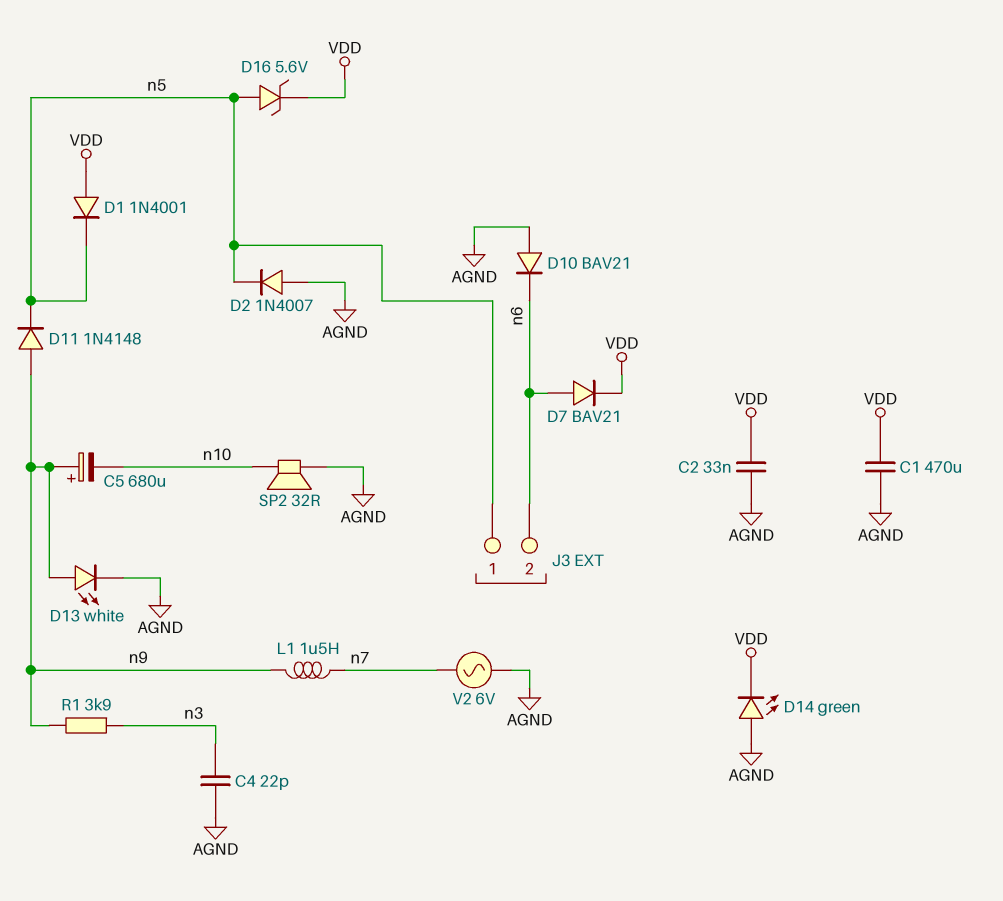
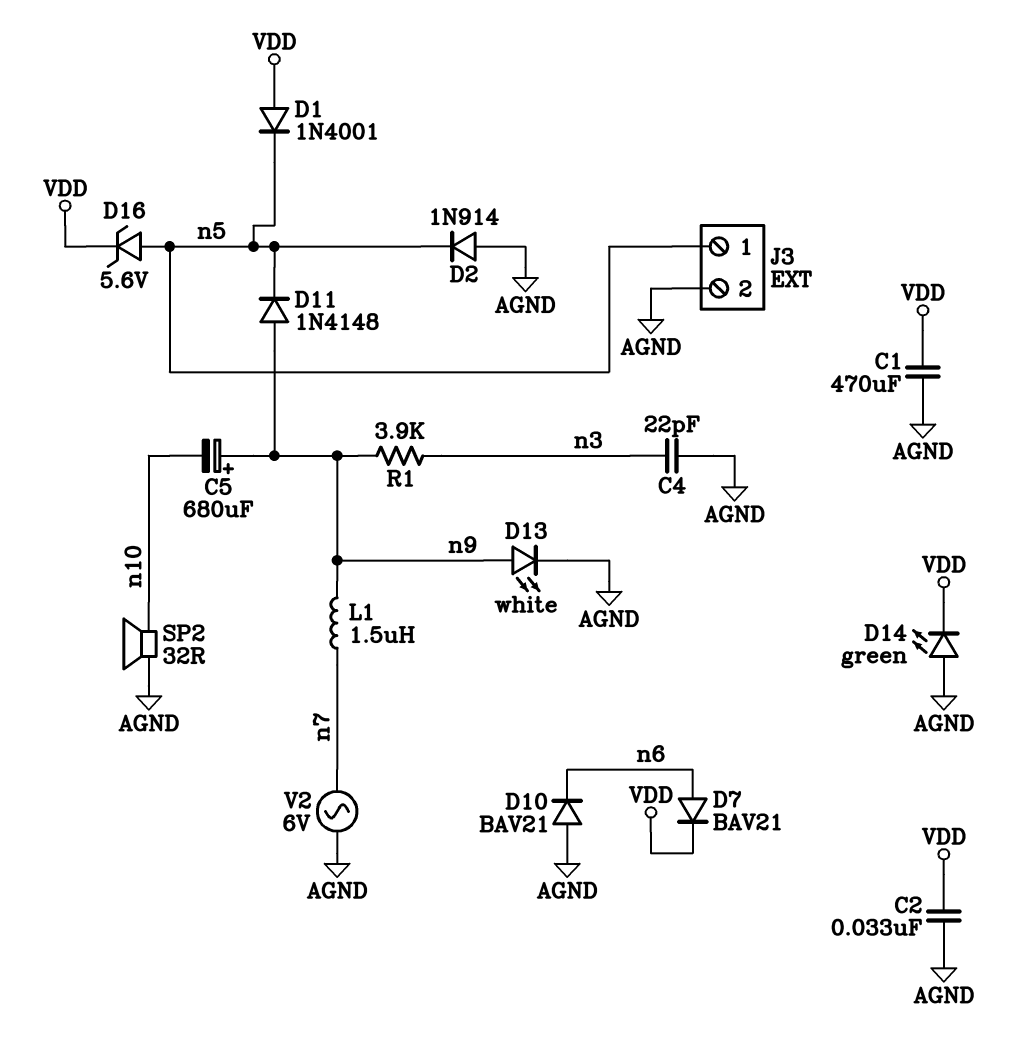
D2: diode 1N4007 (A AGND, K n5) -> diode 1N914 (A AGND, K n5)
J3 pin 2: n6 -> AGND

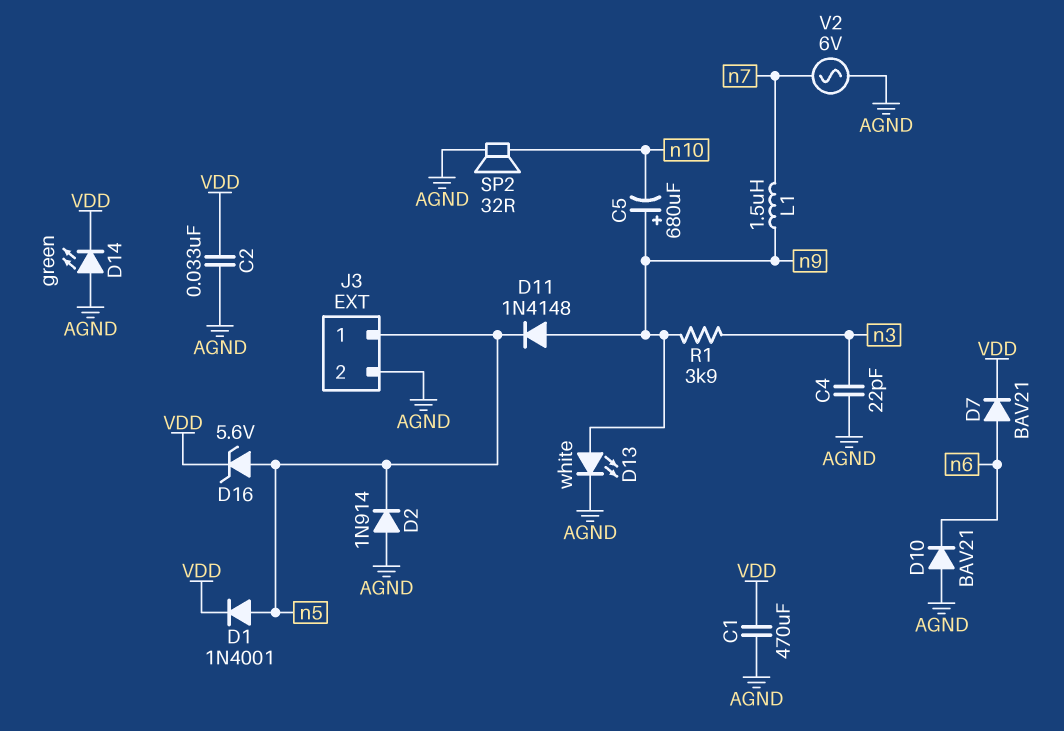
D1: diode 1N4001 (A VDD, K n5) -> diode 1N4001 (A n5, K VDD)

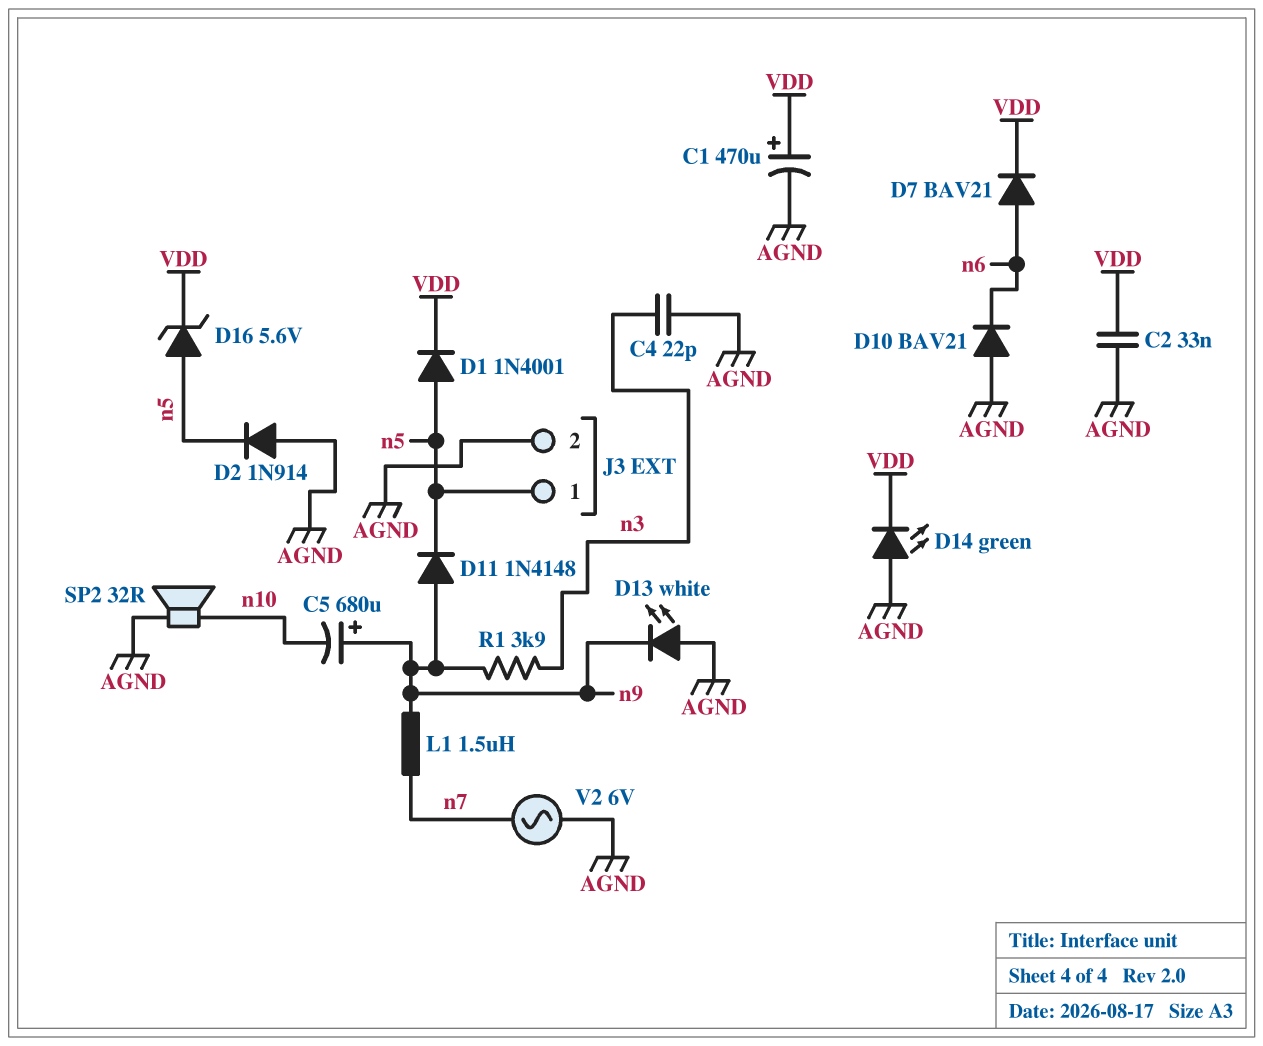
C1: 470uF (AGND, VDD) -> 470uF (plus VDD, minus AGND)
D13: LED white (A n9, K AGND) -> LED white (A AGND, K n9)

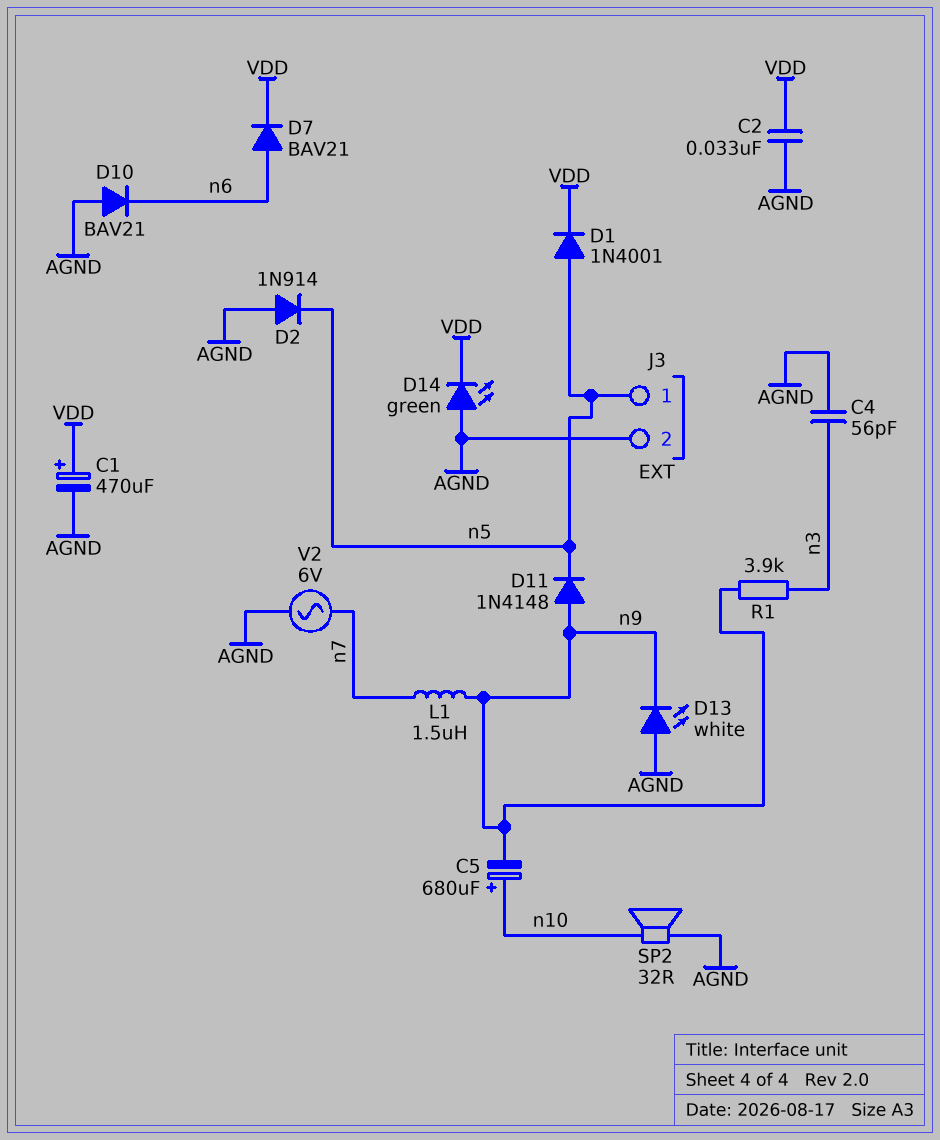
C4: 22pF (AGND, n3) -> 56pF (AGND, n3)
C5: 680uF (plus n9, minus n10) -> 680uF (plus n10, minus n9)
D16: zener 5.6V (A n5, K VDD) -> none

